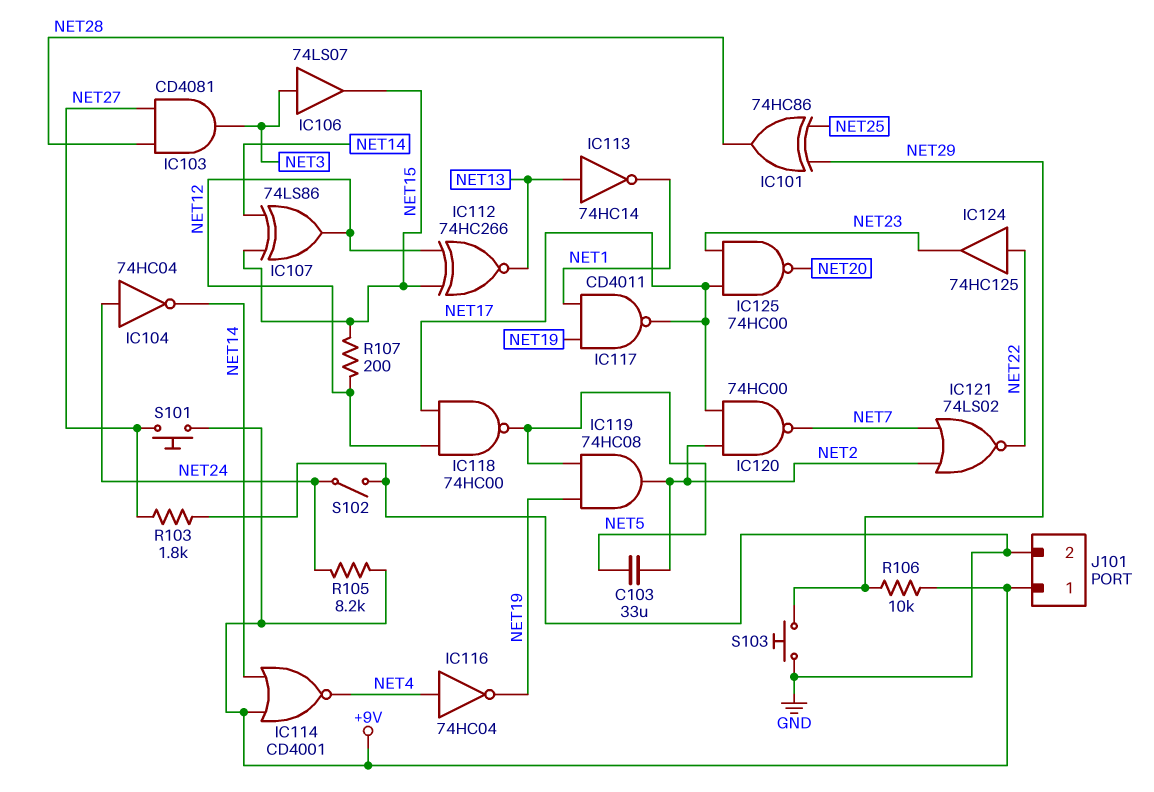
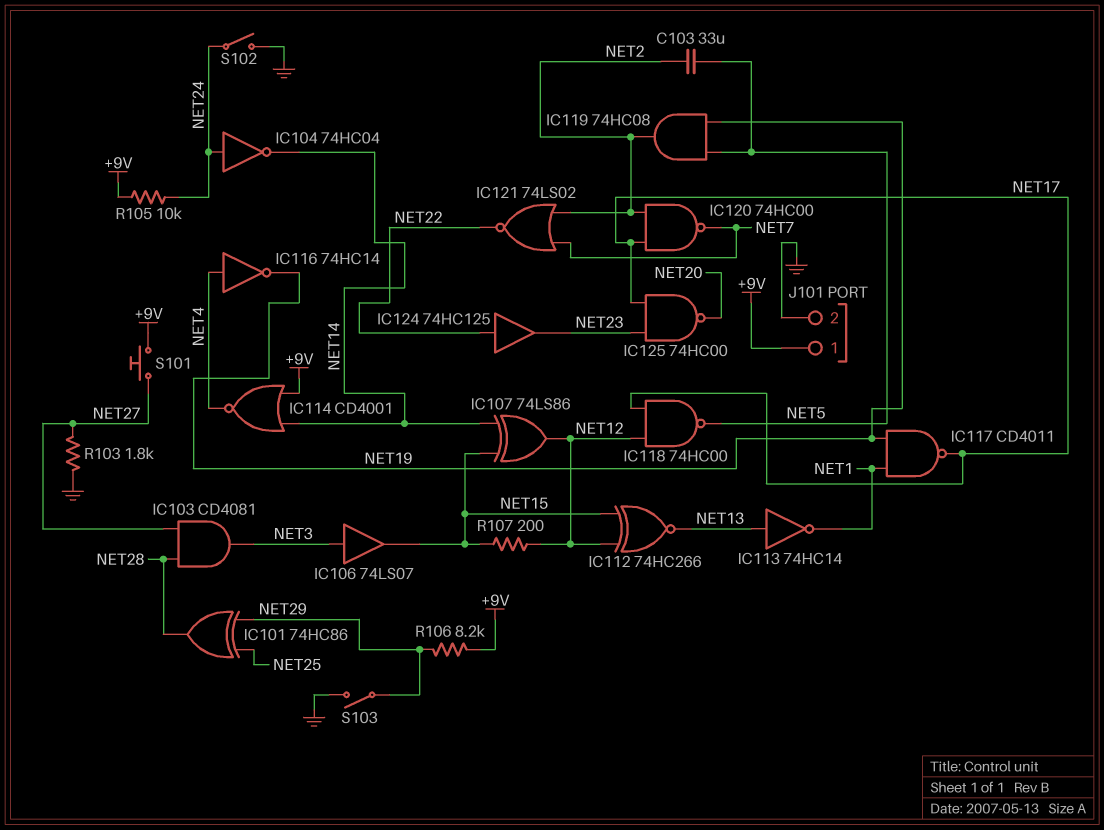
IC116: NOT 74HC04 (in NET4, out NET19) -> NOT 74HC14 (in NET4, out NET19)
R105: 8.2k (+9V, NET24) -> 10k (+9V, NET24)
R106: 10k (+9V, NET29) -> 8.2k (+9V, NET29)
S103: button (GND, NET29) -> switch (GND, NET29)

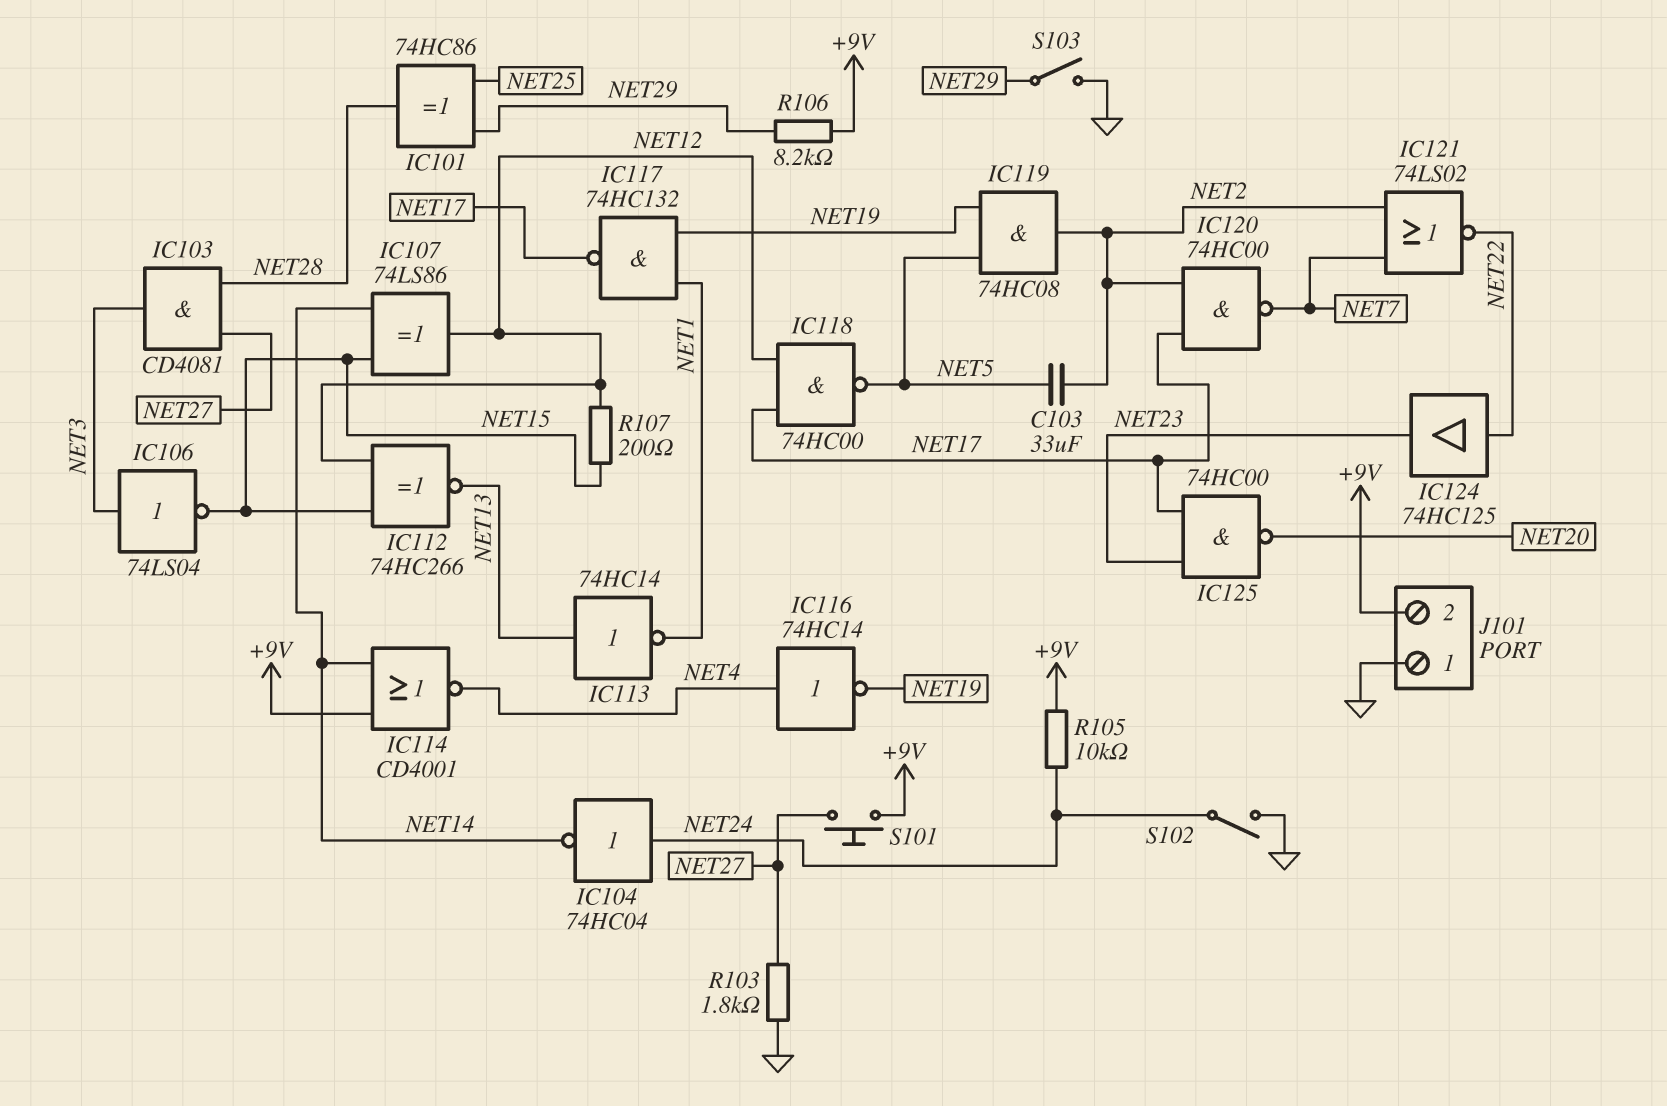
IC106: buffer 74LS07 (in NET3, out NET15) -> NOT 74LS04 (in NET3, out NET15)
IC117: NAND CD4011 (in NET1, in NET19, out NET17) -> NAND 74HC132 (in NET1, in NET19, out NET17)
J101 pin 1: +9V -> GND
J101 pin 2: GND -> +9V

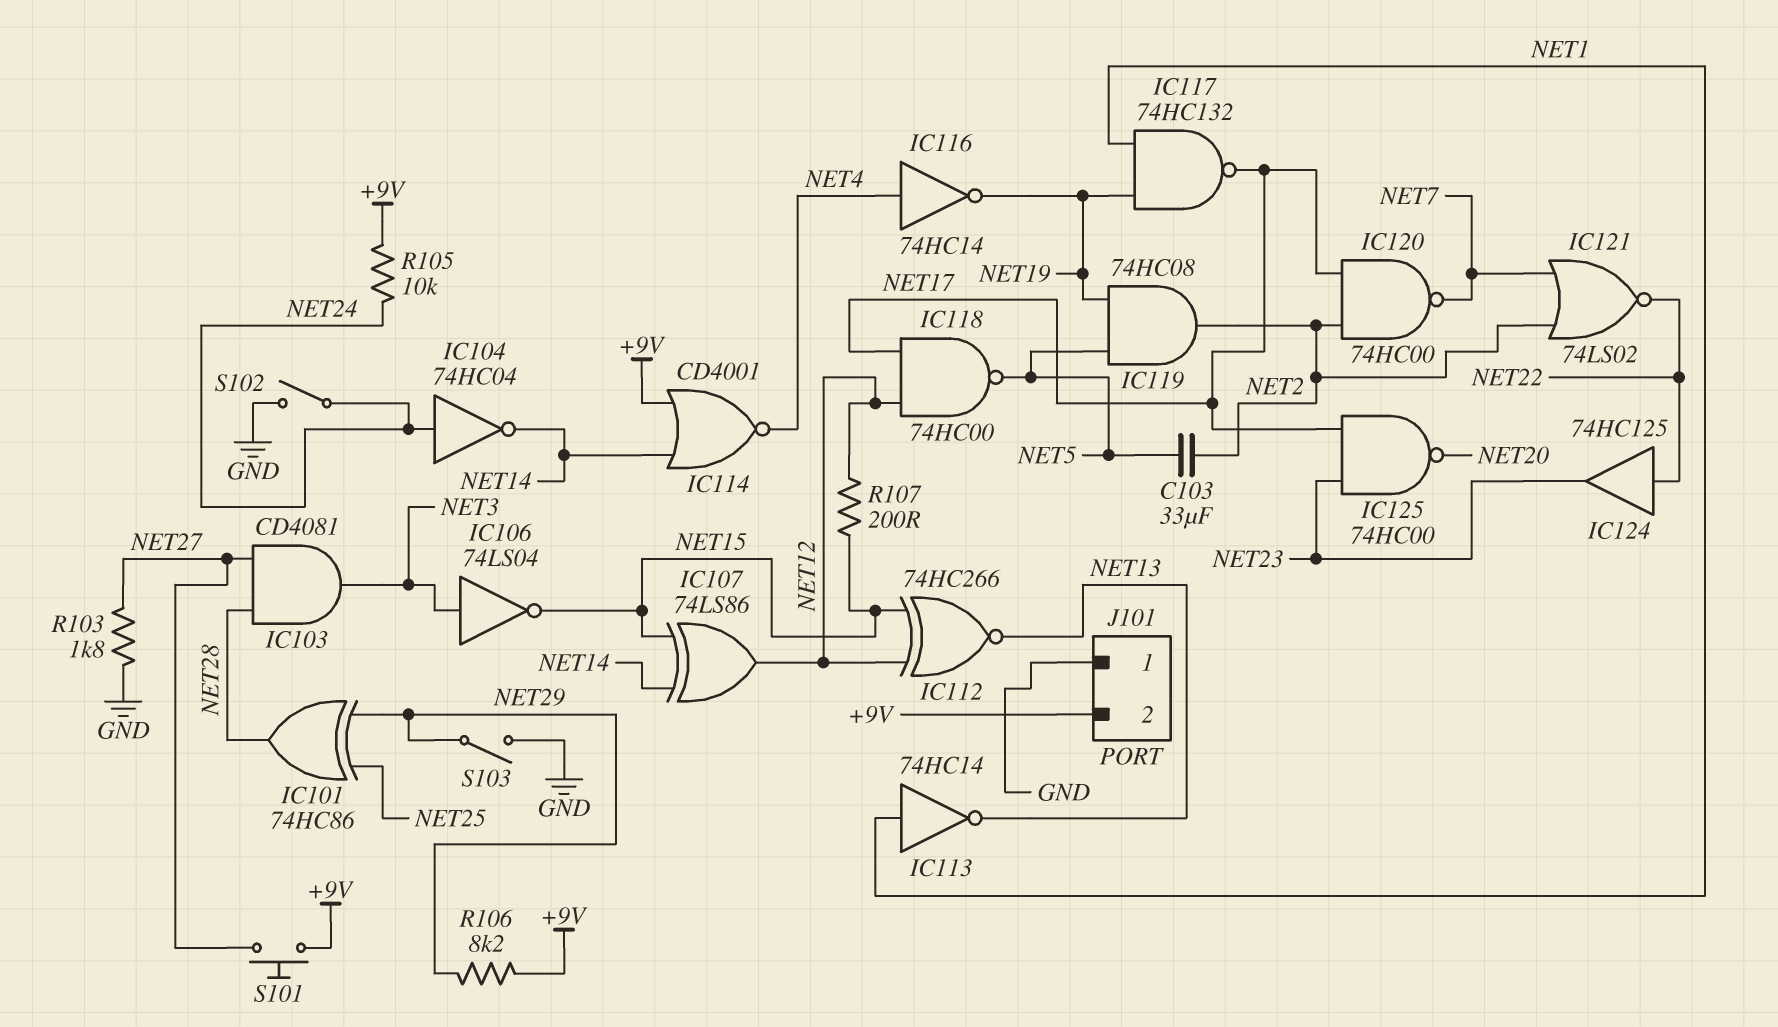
IC113: NOT 74HC14 (in NET13, out NET1) -> NOT 74HC14 (in NET1, out NET13)

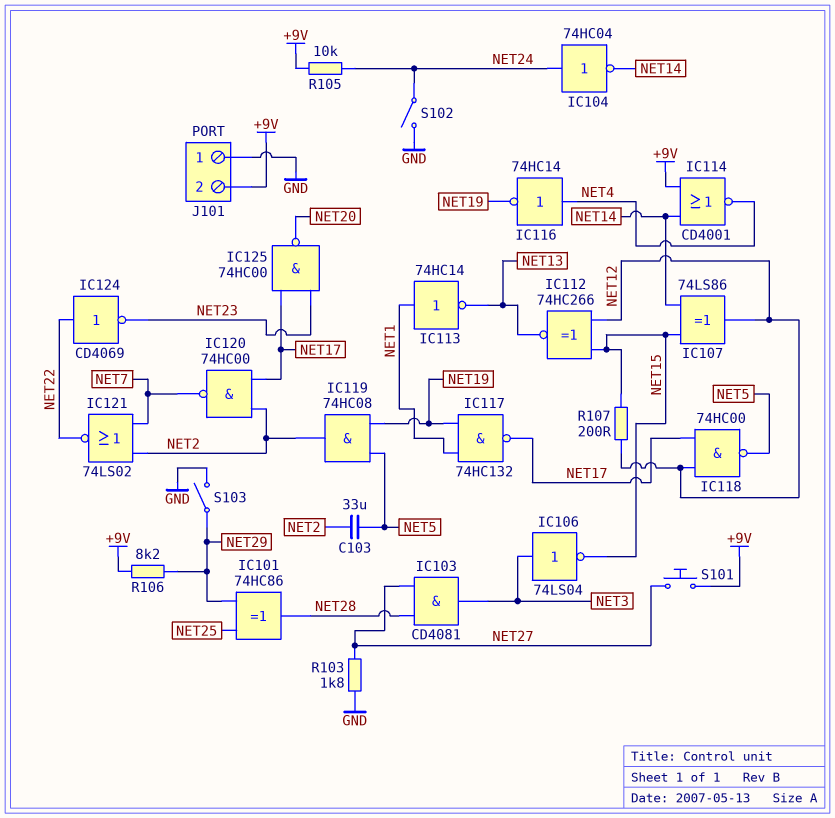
IC124: buffer 74HC125 (in NET22, out NET23) -> NOT CD4069 (in NET22, out NET23)

